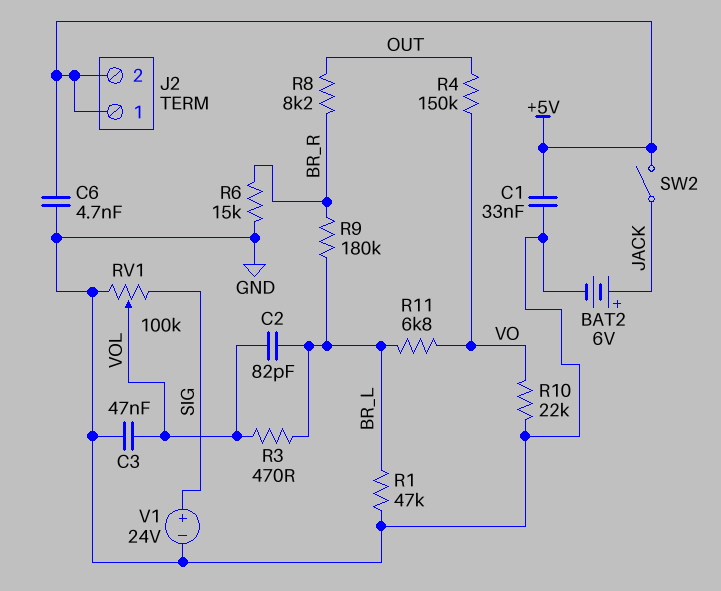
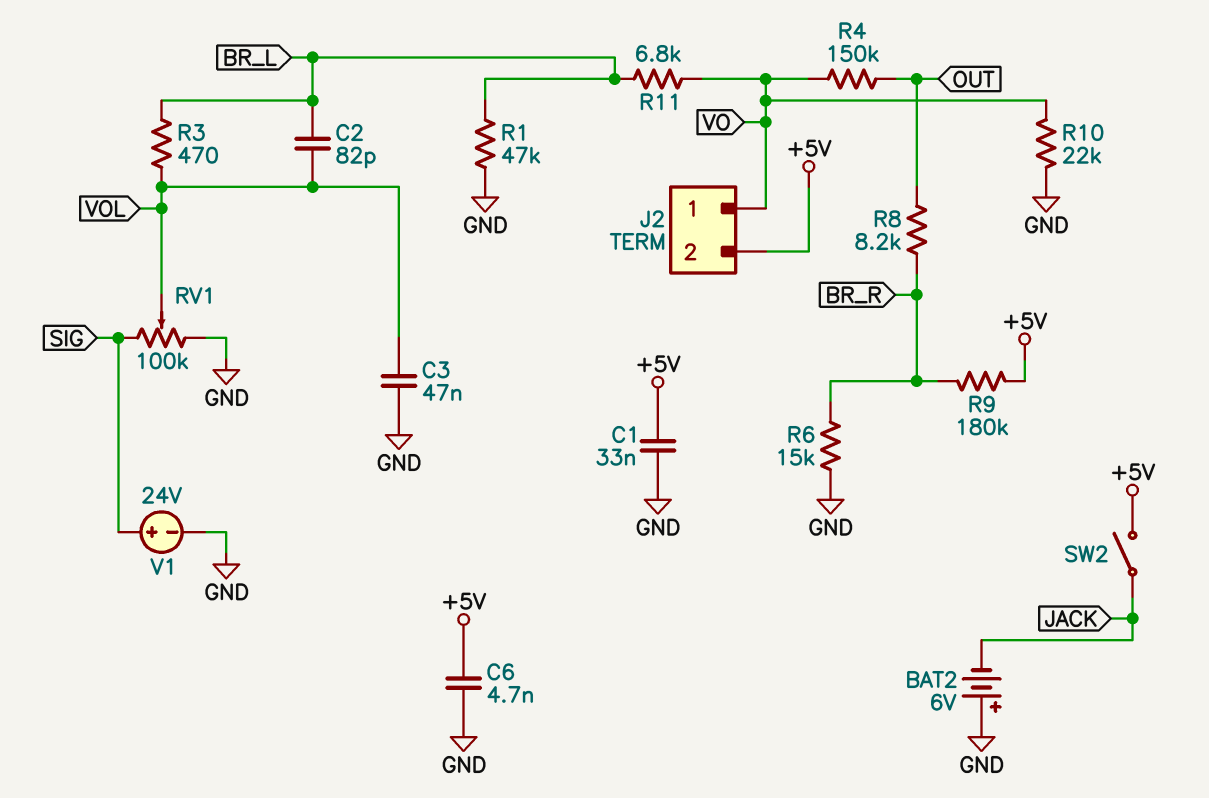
BAT2: 6V (plus JACK, minus GND) -> 6V (plus GND, minus JACK)
J2 pin 1: +5V -> VO
R9: 180k (BR_L, BR_R) -> 180k (+5V, BR_R)

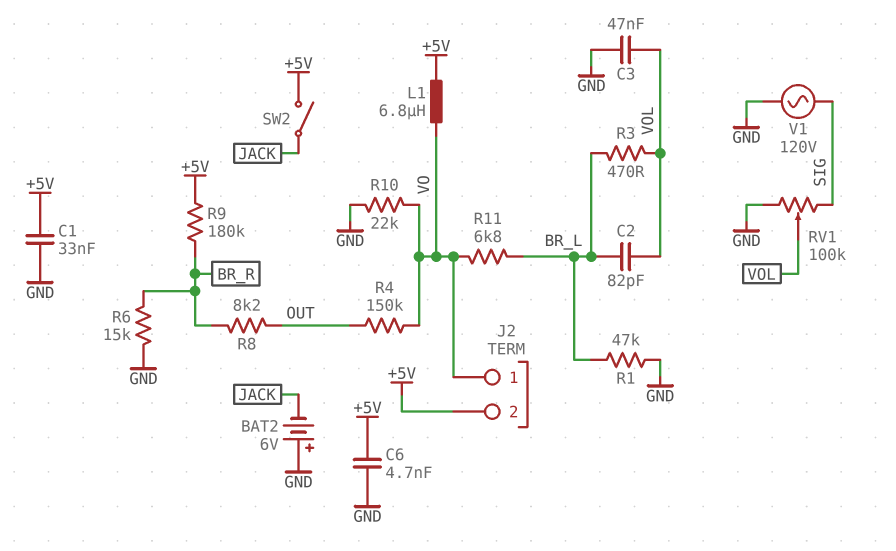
L1: none -> 6.8uH (+5V, VO)
V1: 24V (plus SIG, minus GND) -> AC 120V (GND, SIG)

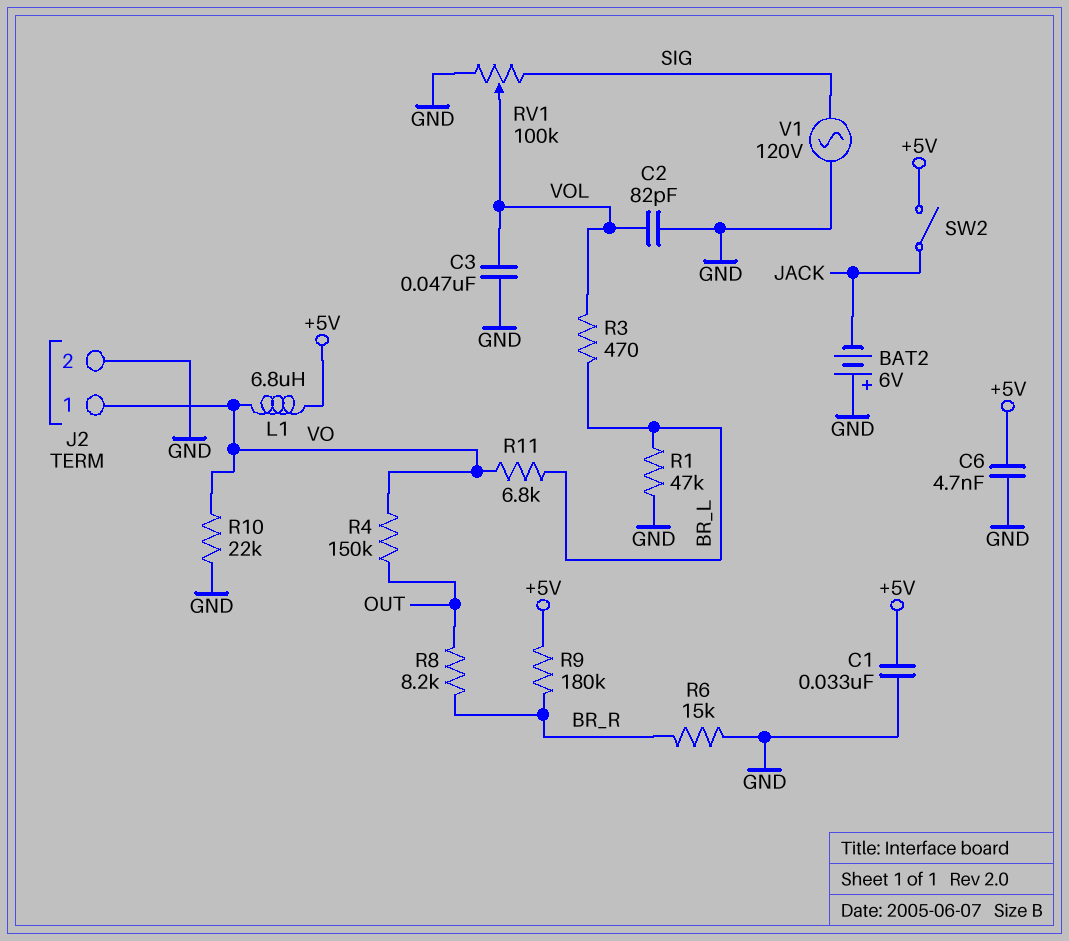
C2: 82pF (BR_L, VOL) -> 82pF (GND, VOL)
J2 pin 2: +5V -> GND

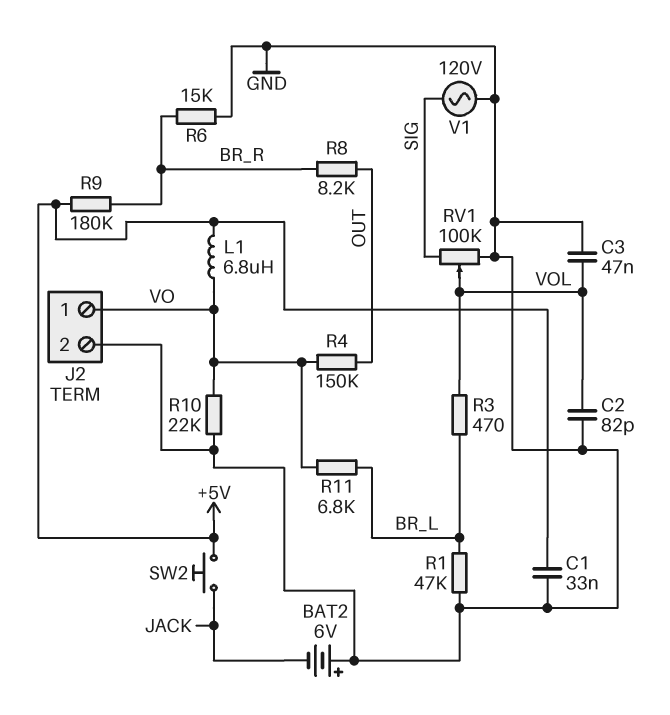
C6: 4.7nF (+5V, GND) -> none
SW2: switch (+5V, JACK) -> button (+5V, JACK)

